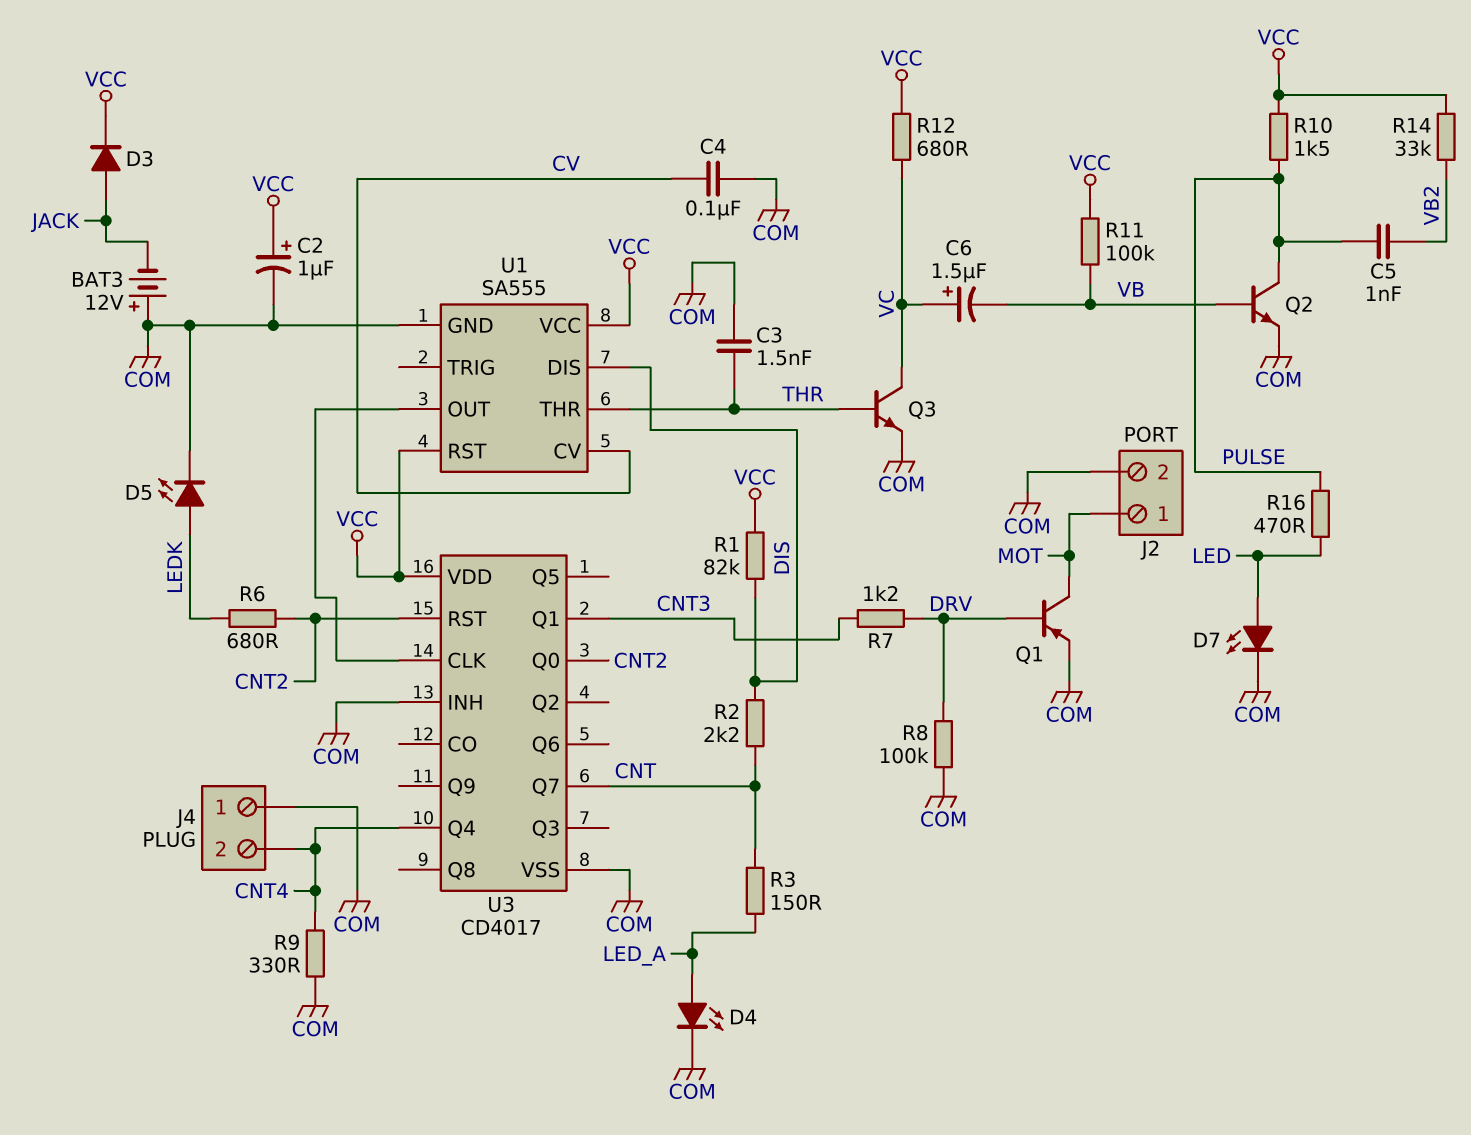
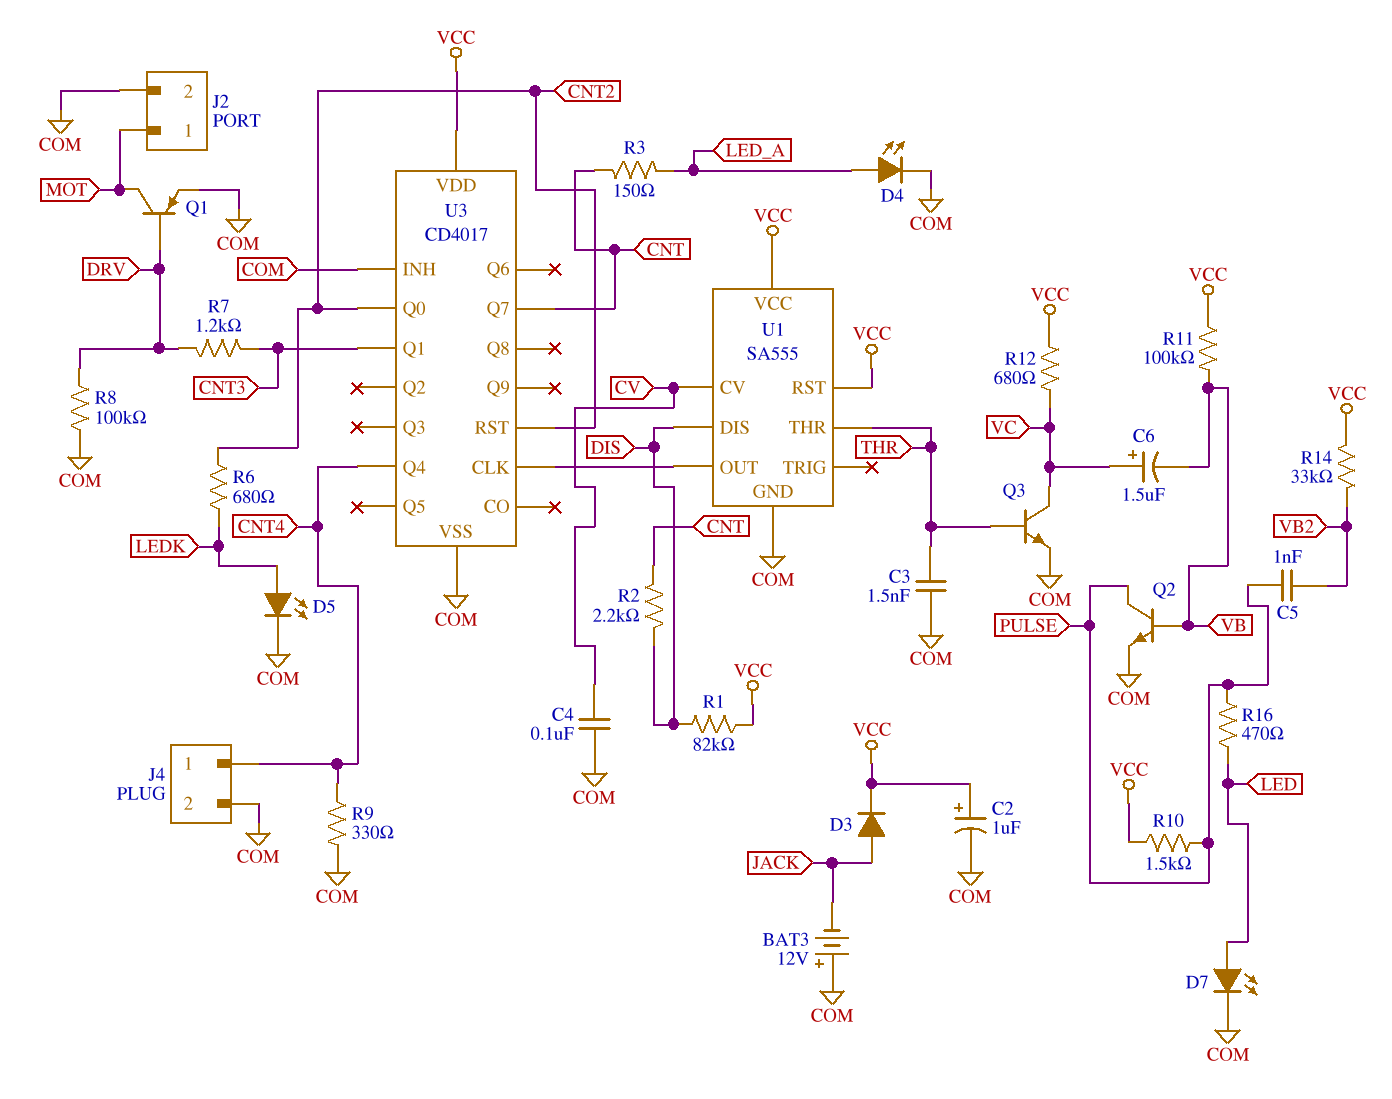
J4 pin 1: COM -> CNT4
J4 pin 2: CNT4 -> COM

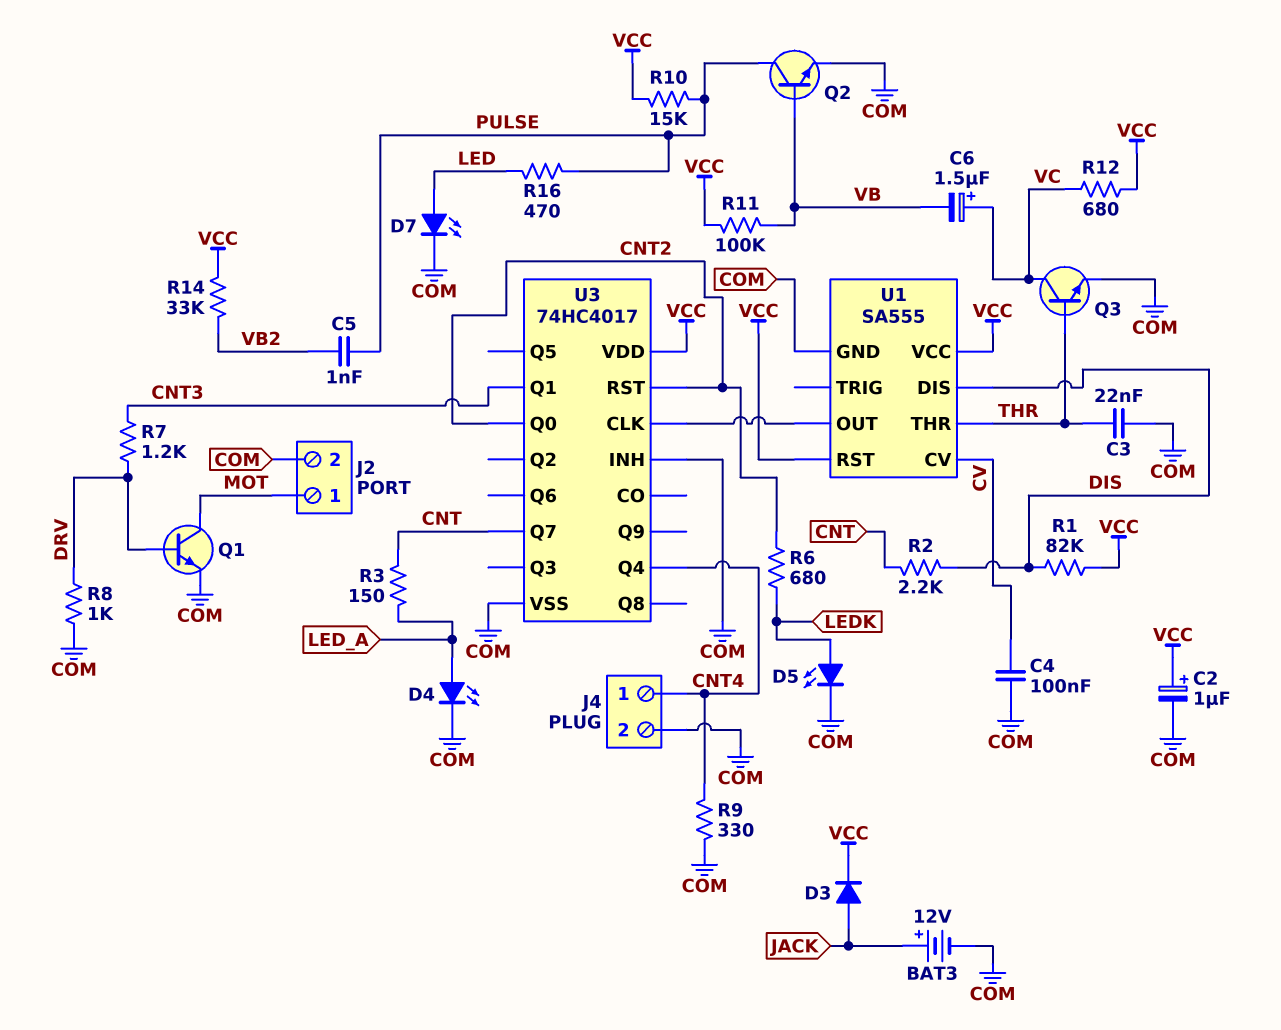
BAT3: 12V (plus COM, minus JACK) -> 12V (plus JACK, minus COM)
C3: 1.5nF (COM, THR) -> 22nF (COM, THR)
Q1: PNP (B DRV, C MOT, E COM) -> NPN (B DRV, C MOT, E COM)
R8: 100k (COM, DRV) -> 1k (COM, DRV)
R10: 1.5k (PULSE, VCC) -> 15k (PULSE, VCC)
U3: CD4017 -> 74HC4017

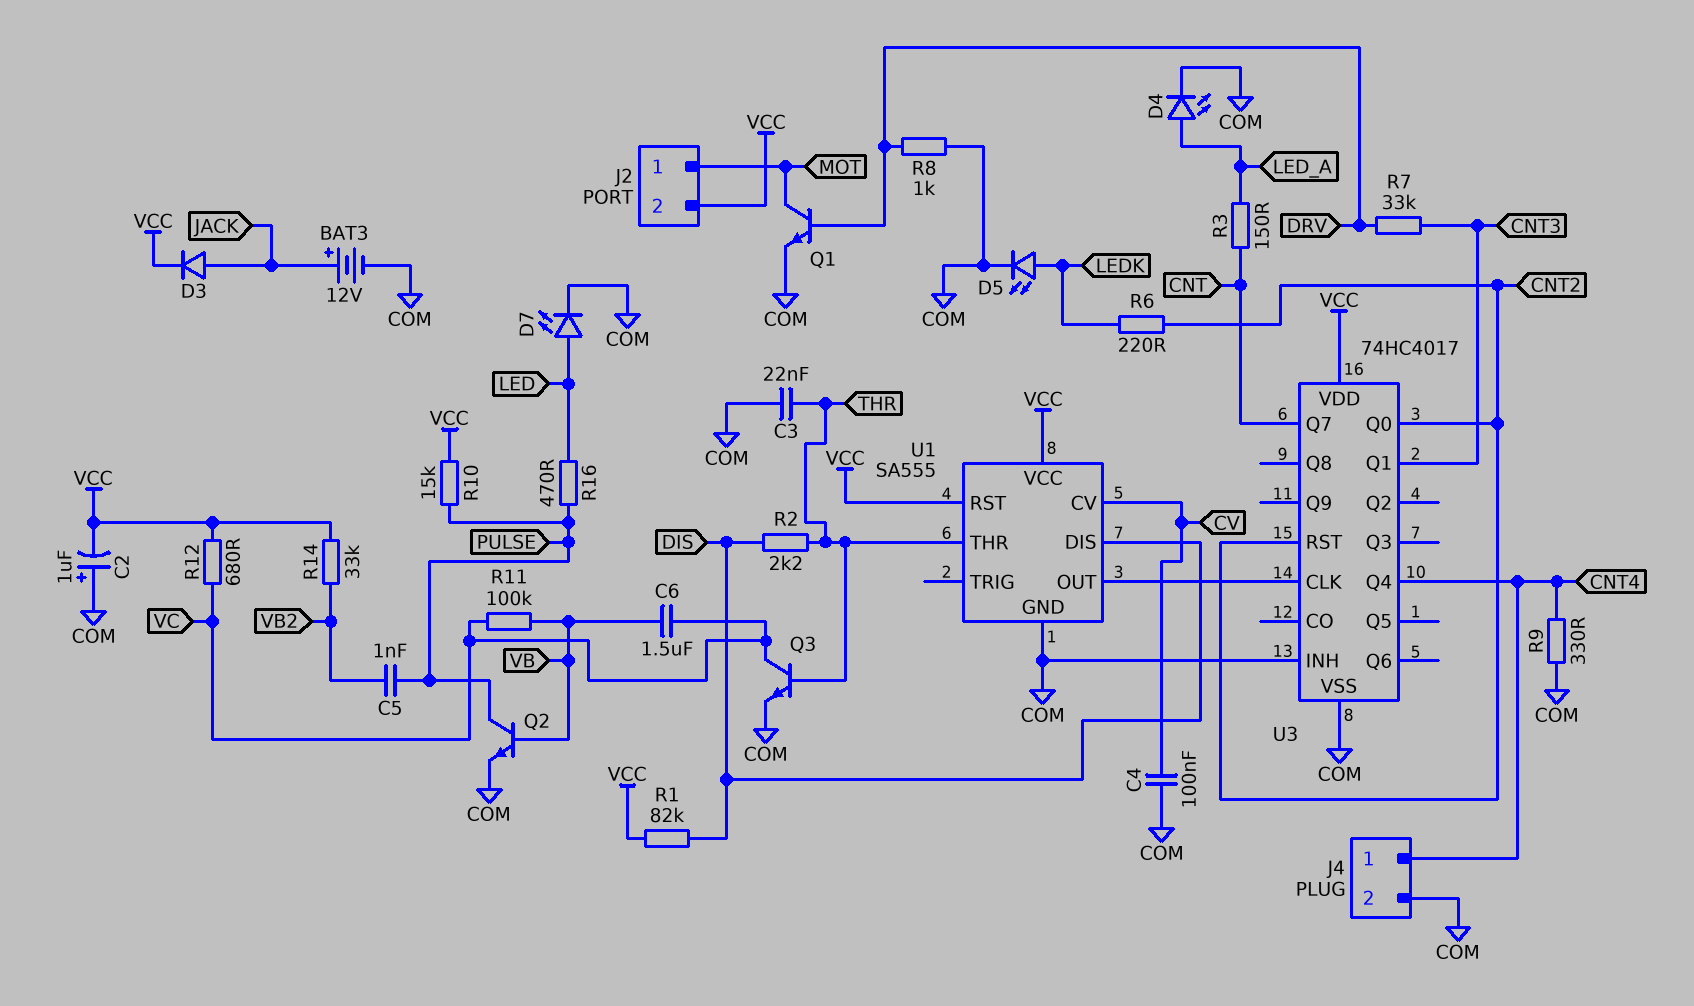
C2: 1uF (plus VCC, minus COM) -> 1uF (plus COM, minus VCC)
C6: 1.5uF (plus VC, minus VB) -> 1.5uF (VB, VC)
J2 pin 2: COM -> VCC
R2: 2.2k (CNT, DIS) -> 2.2k (DIS, THR)
R6: 680 (CNT2, LEDK) -> 220 (CNT2, LEDK)
R7: 1.2k (CNT3, DRV) -> 33k (CNT3, DRV)
R11: 100k (VB, VCC) -> 100k (VB, VC)

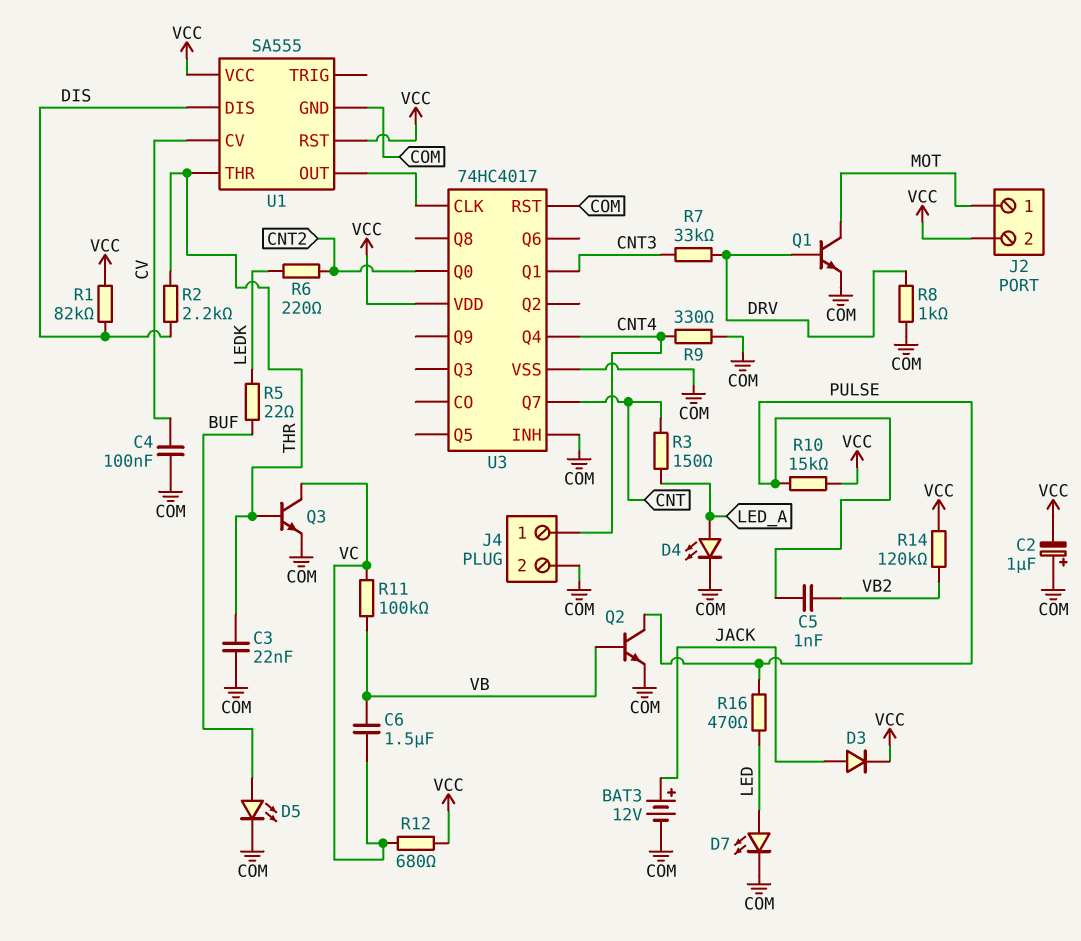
D5: LED (A LEDK, K COM) -> LED (A BUF, K COM)
R5: none -> 22 (BUF, LEDK)
R14: 33k (VB2, VCC) -> 120k (VB2, VCC)
U3 pin RST: CNT2 -> COM

